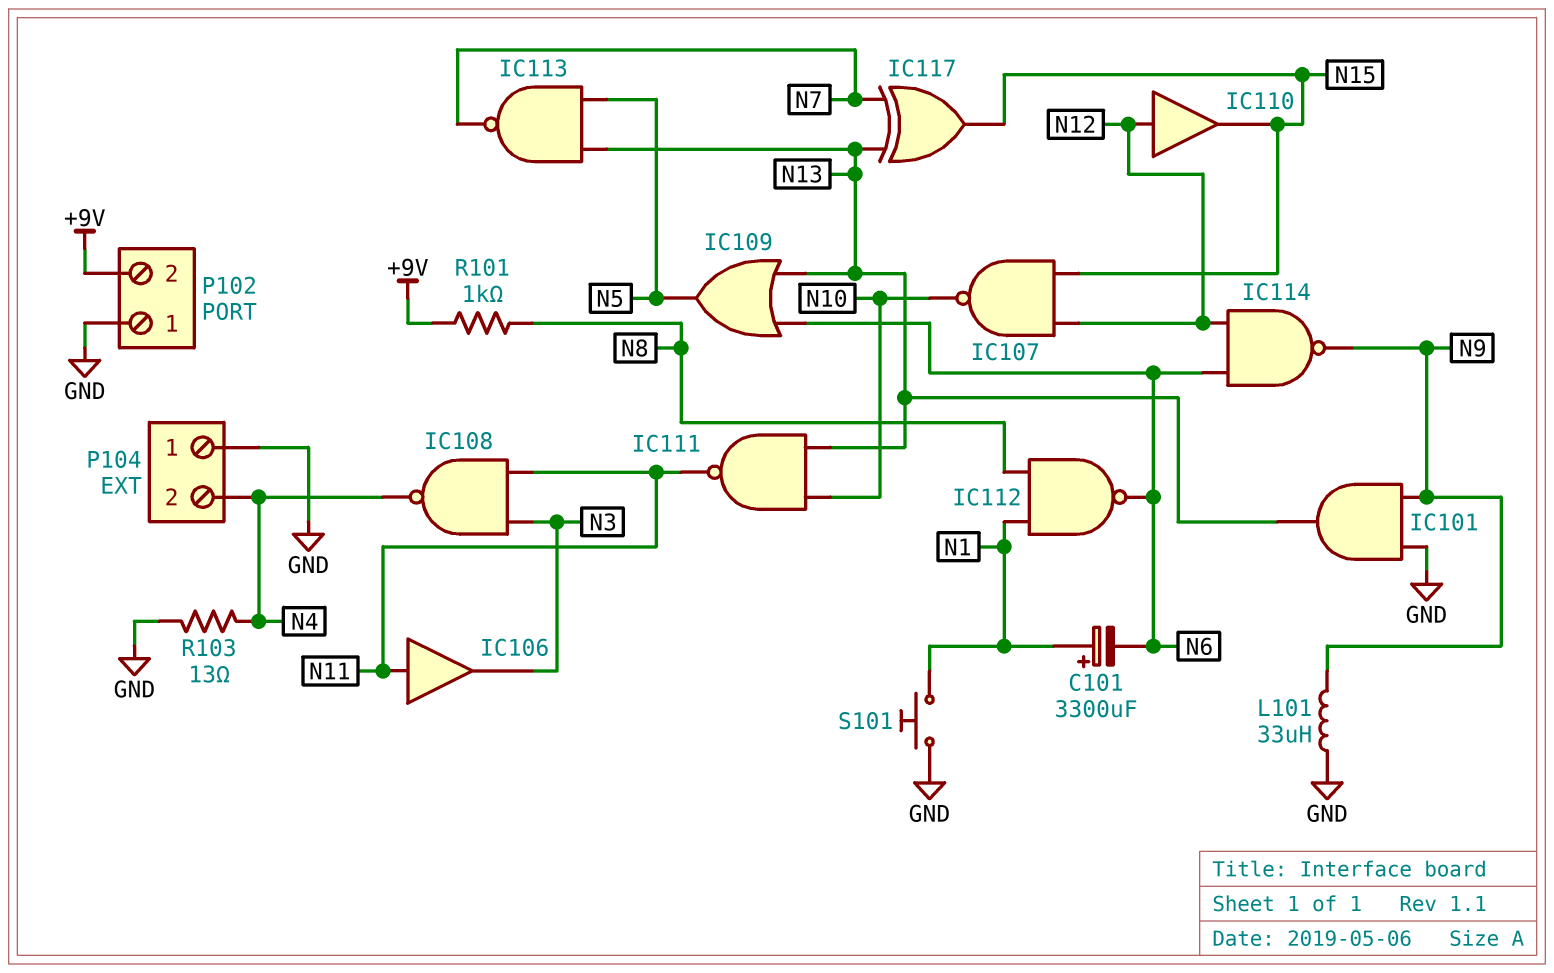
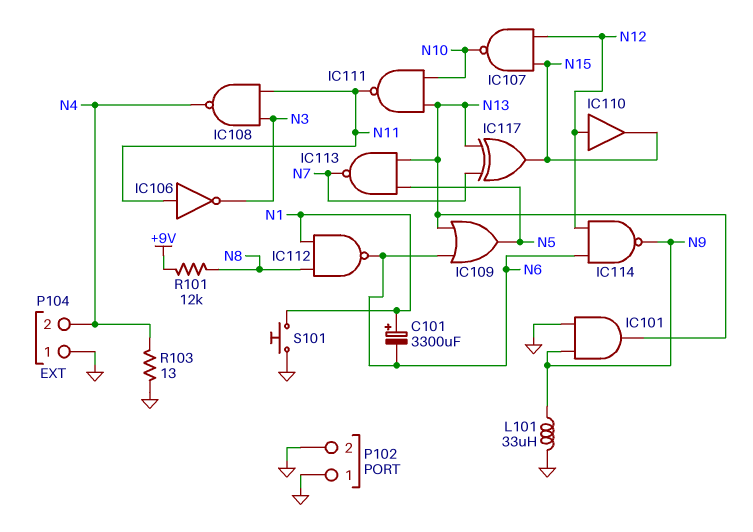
IC106: buffer (in N11, out N3) -> NOT (in N11, out N3)
P102 pin 2: +9V -> GND
R101: 1k (+9V, N8) -> 12k (+9V, N8)

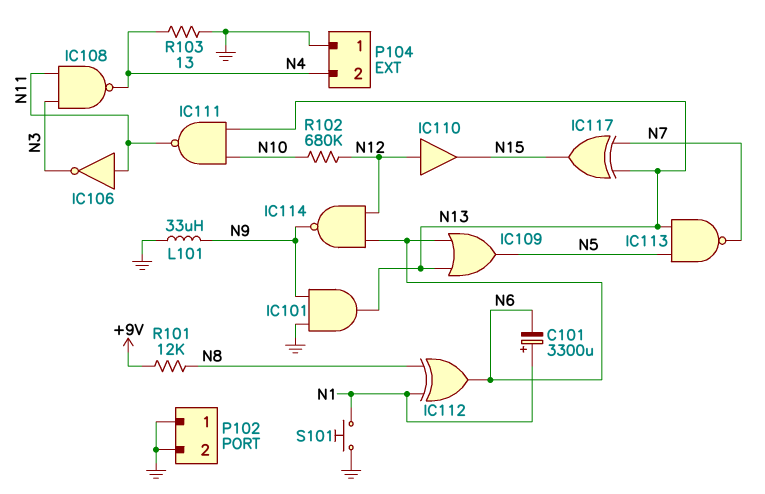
IC107: NAND (in N12, in N15, out N10) -> none
IC112: NAND (in N1, in N8, out N6) -> XOR (in N1, in N8, out N6)
R102: none -> 680k (N10, N12)

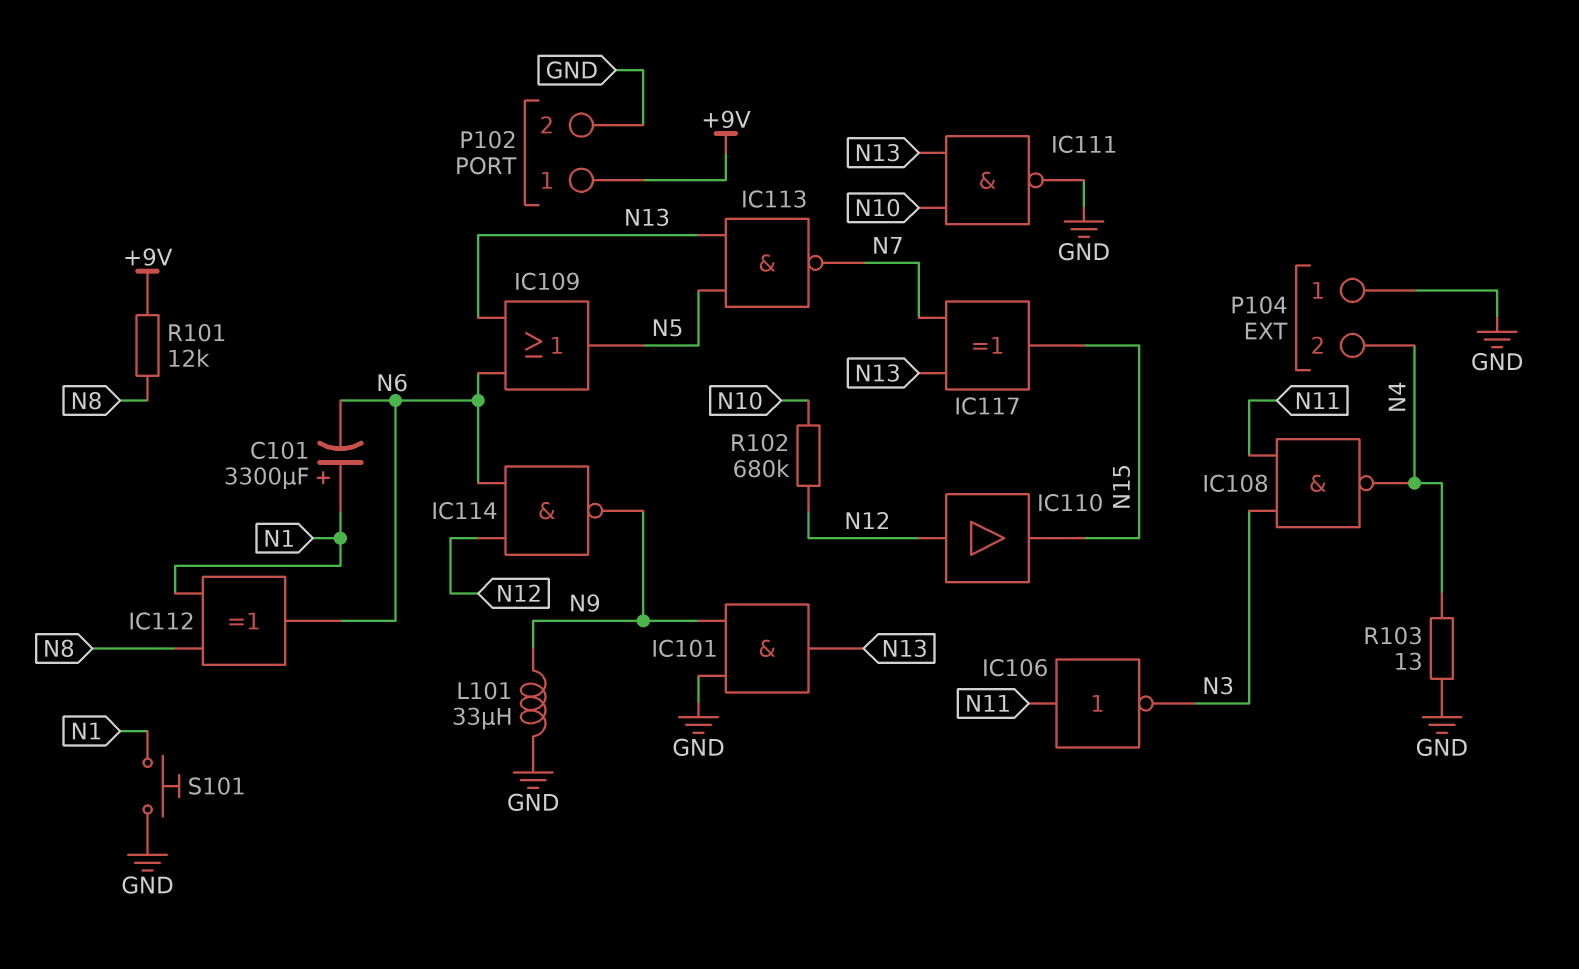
IC111: NAND (in N10, in N13, out N11) -> NAND (in N10, in N13, out GND)
P102 pin 1: GND -> +9V

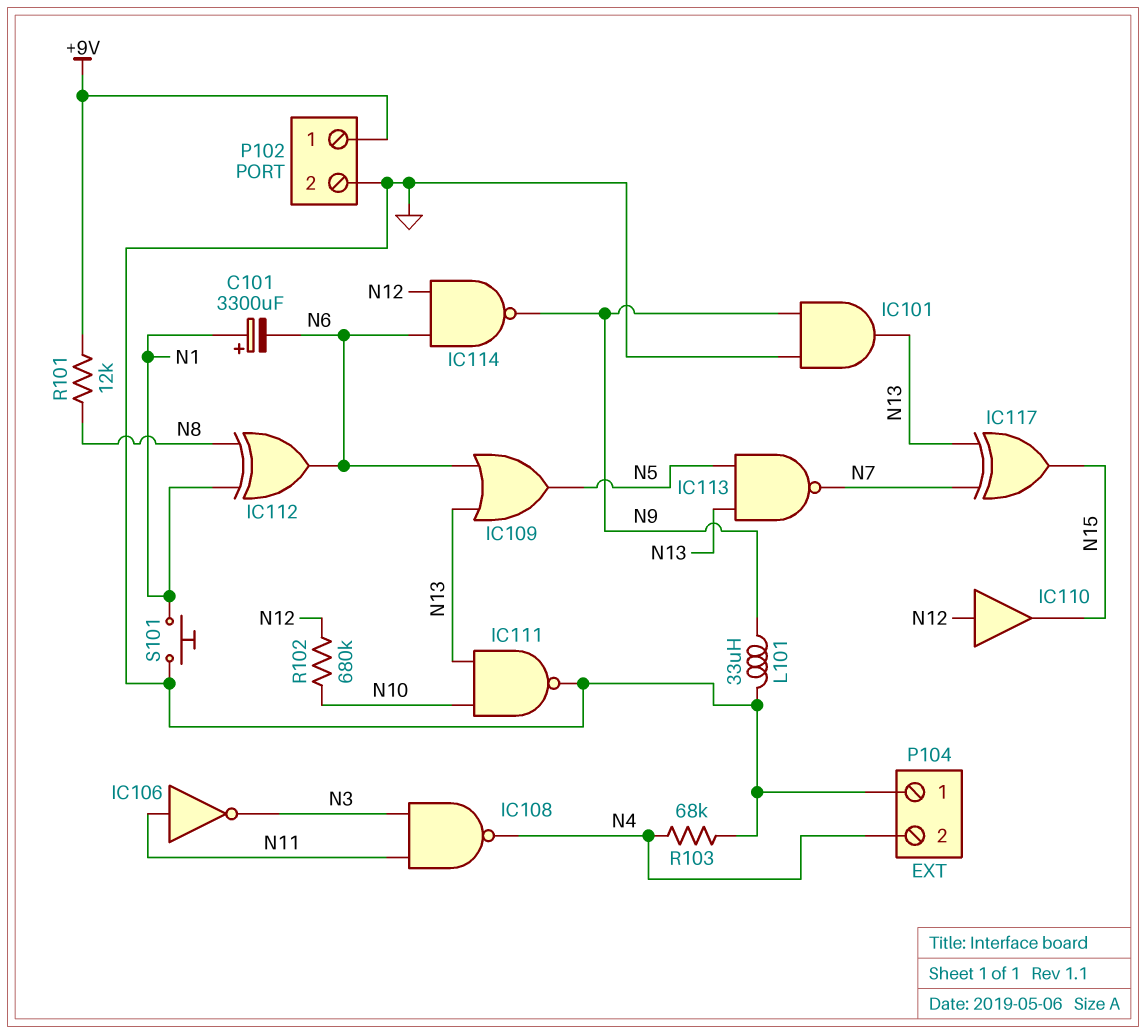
R103: 13 (GND, N4) -> 68k (GND, N4)

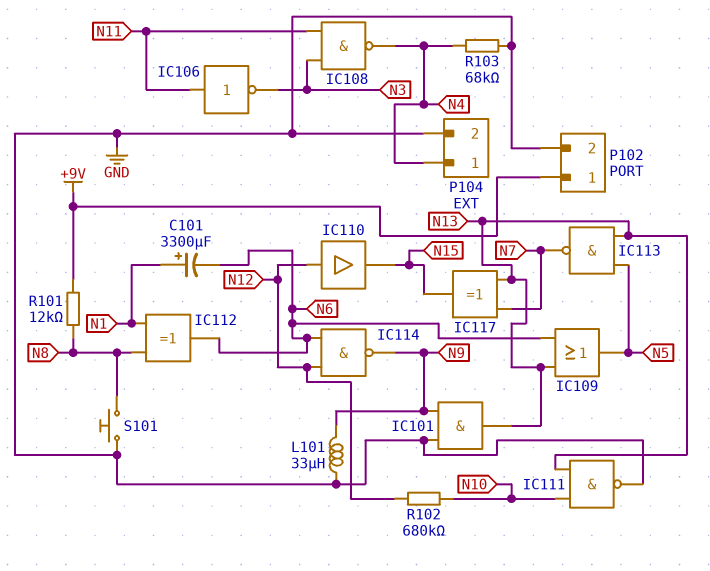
P104 pin 1: GND -> N4
P104 pin 2: N4 -> GND
S101: button (GND, N1) -> button (GND, N8)

